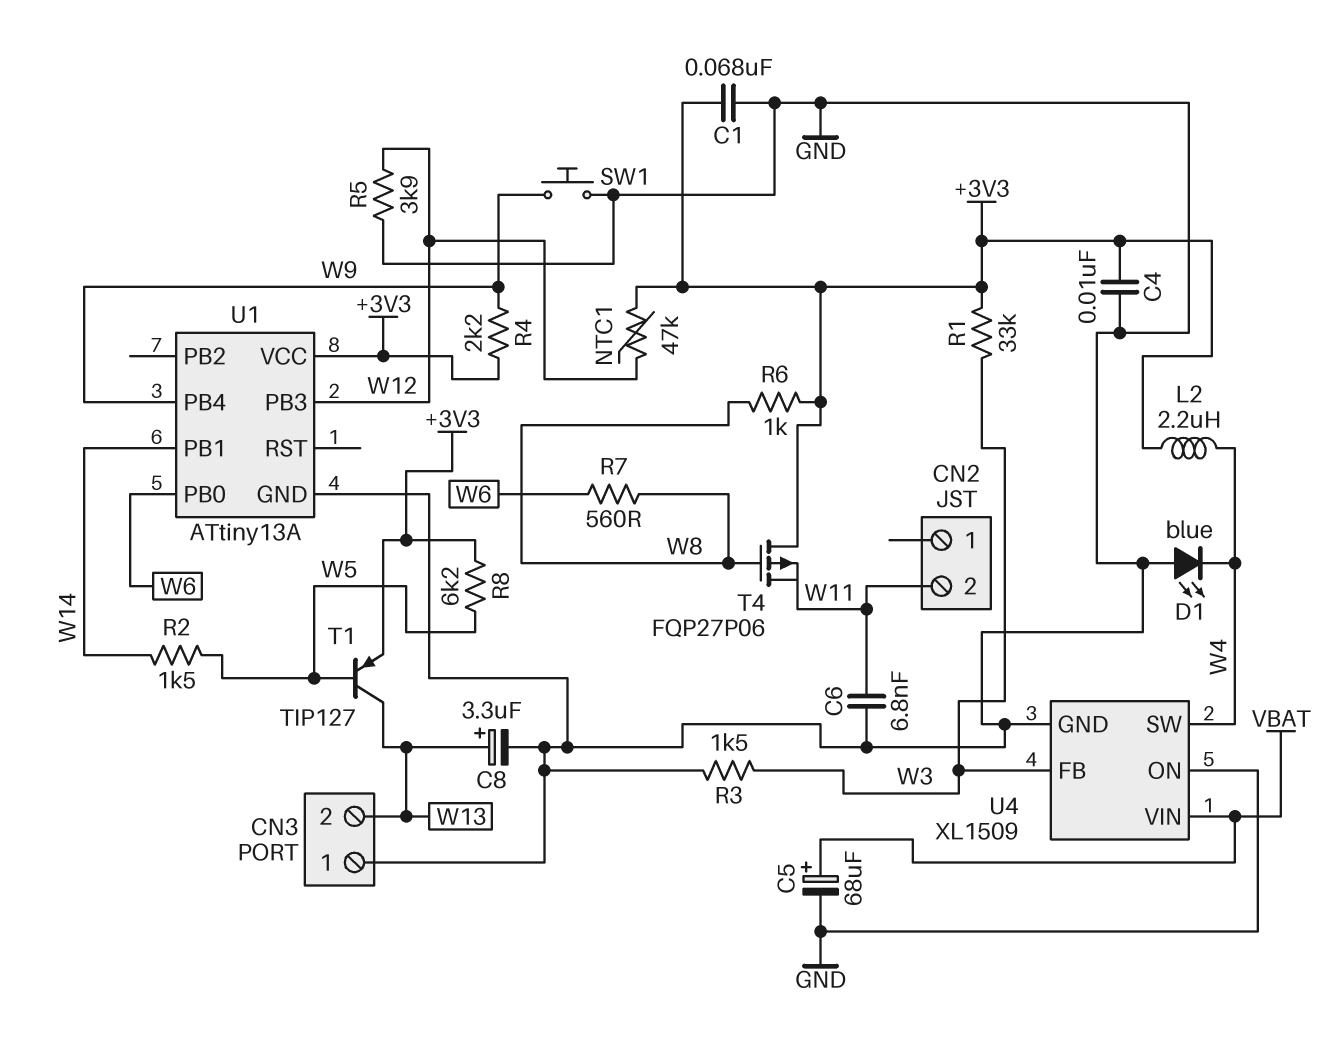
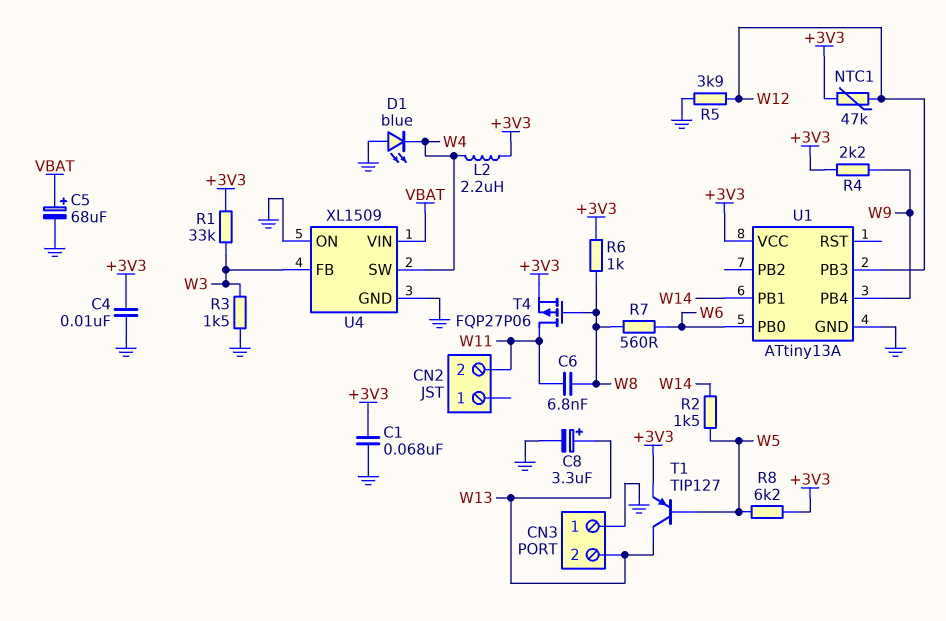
C6: 6.8nF (GND, W11) -> 6.8nF (W8, W11)
SW1: button (GND, W9) -> none
T4: PMOS FQP27P06 (G W8, D +3V3, S W11) -> PMOS FQP27P06 (G W8, D W11, S +3V3)

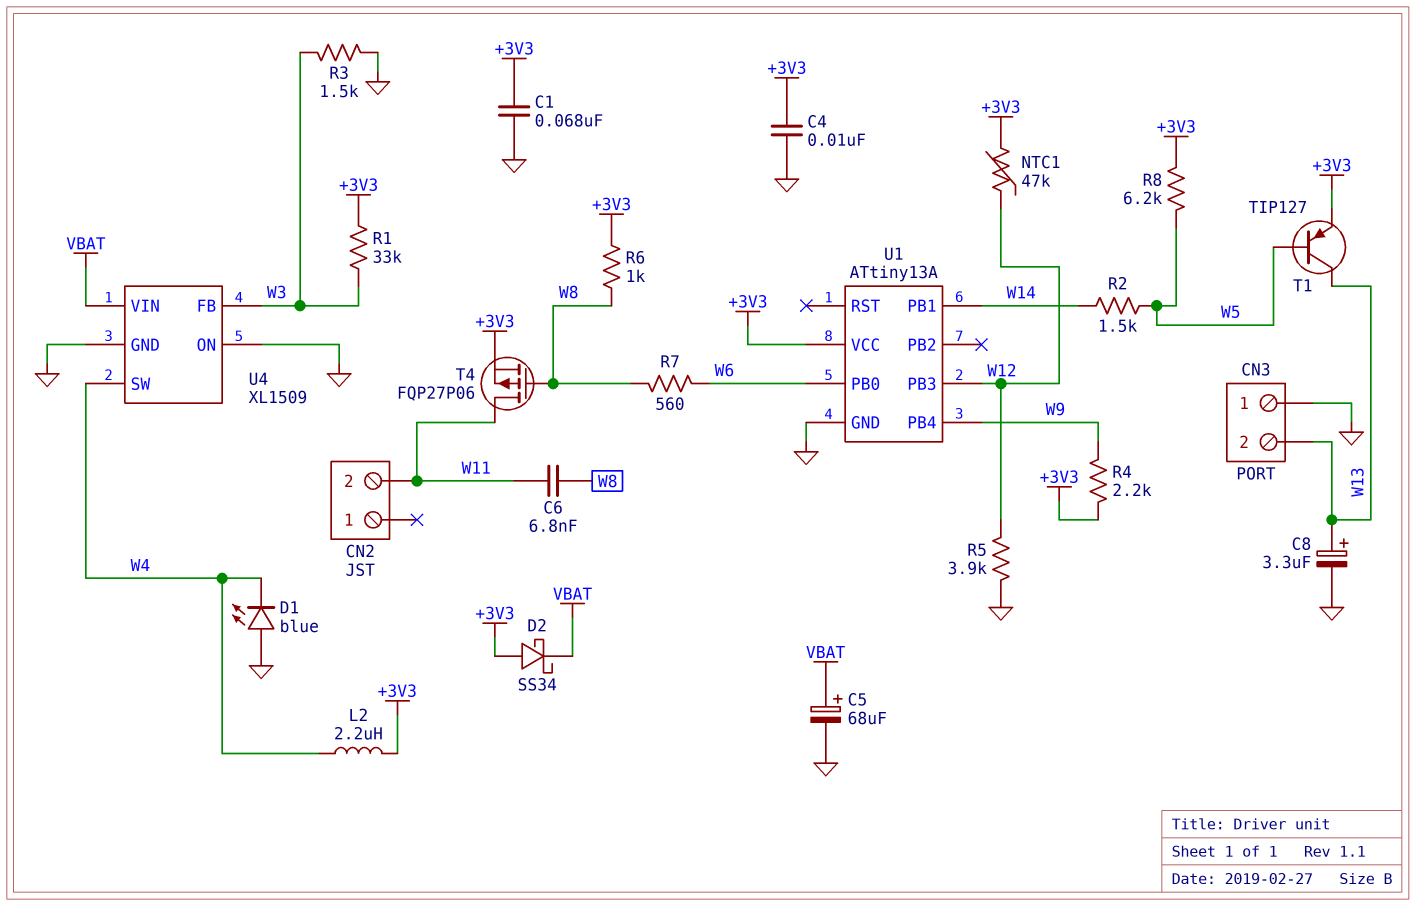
D2: none -> schottky SS34 (A +3V3, K VBAT)

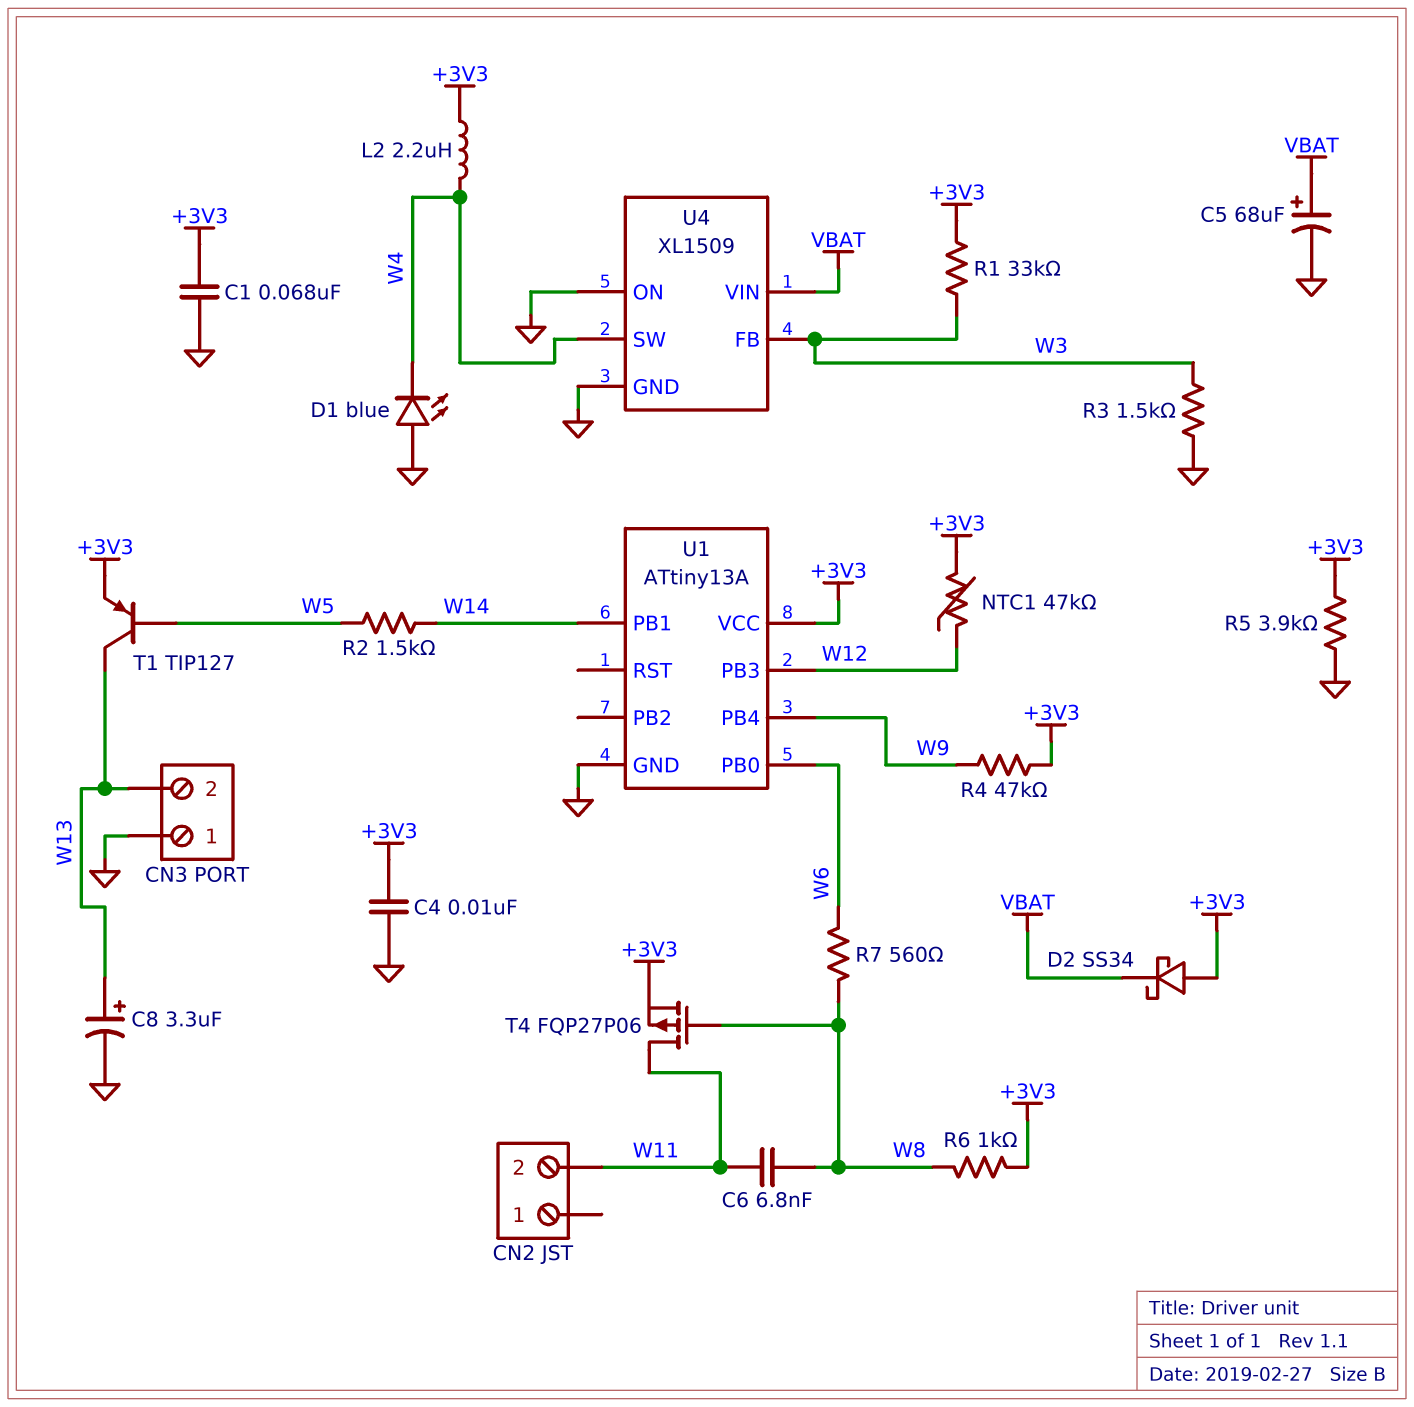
R4: 2.2k (+3V3, W9) -> 47k (+3V3, W9)
R5: 3.9k (GND, W12) -> 3.9k (+3V3, GND)
R8: 6.2k (+3V3, W5) -> none

